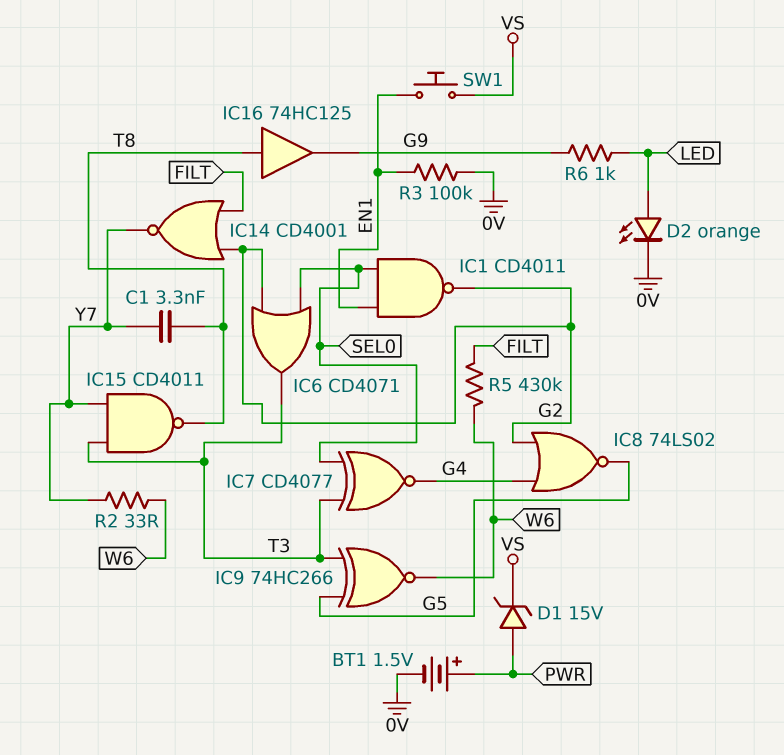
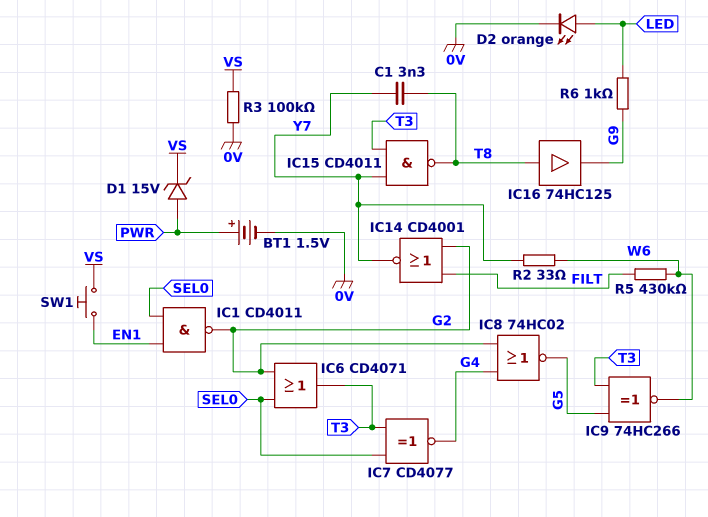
IC8: NOR 74LS02 (in G2, in G4, out G5) -> NOR 74HC02 (in G2, in G4, out G5)
R3: 100k (0V, EN1) -> 100k (0V, VS)

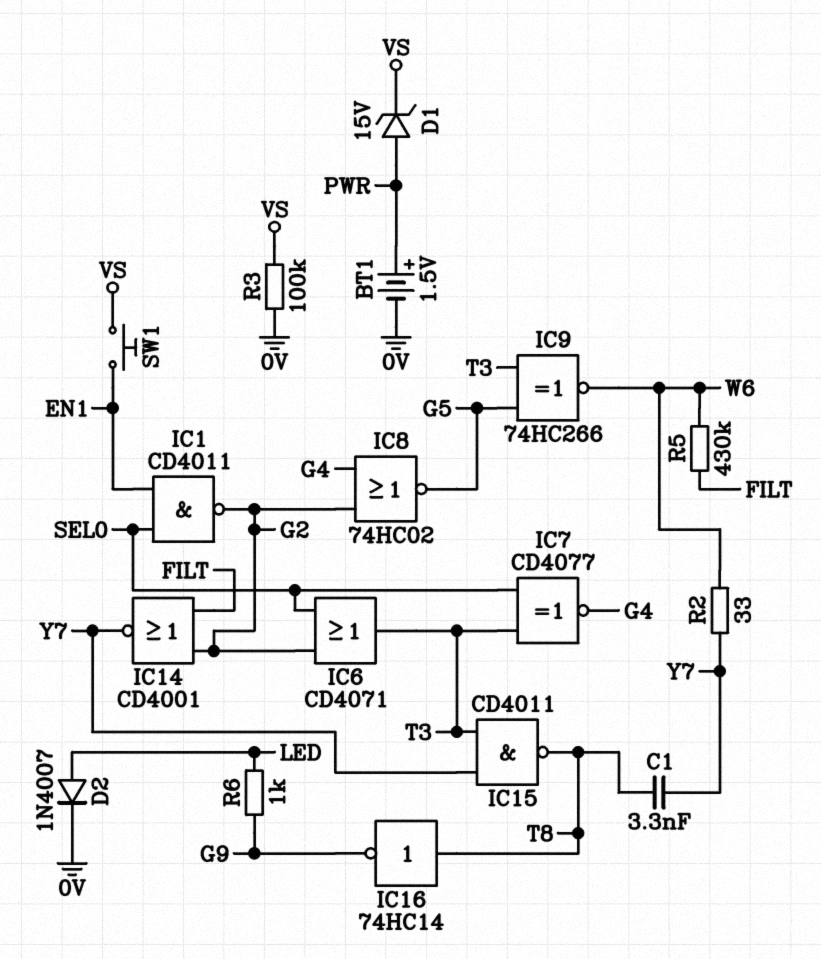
D2: LED orange (A LED, K 0V) -> diode 1N4007 (A LED, K 0V)
IC16: buffer 74HC125 (in T8, out G9) -> NOT 74HC14 (in T8, out G9)

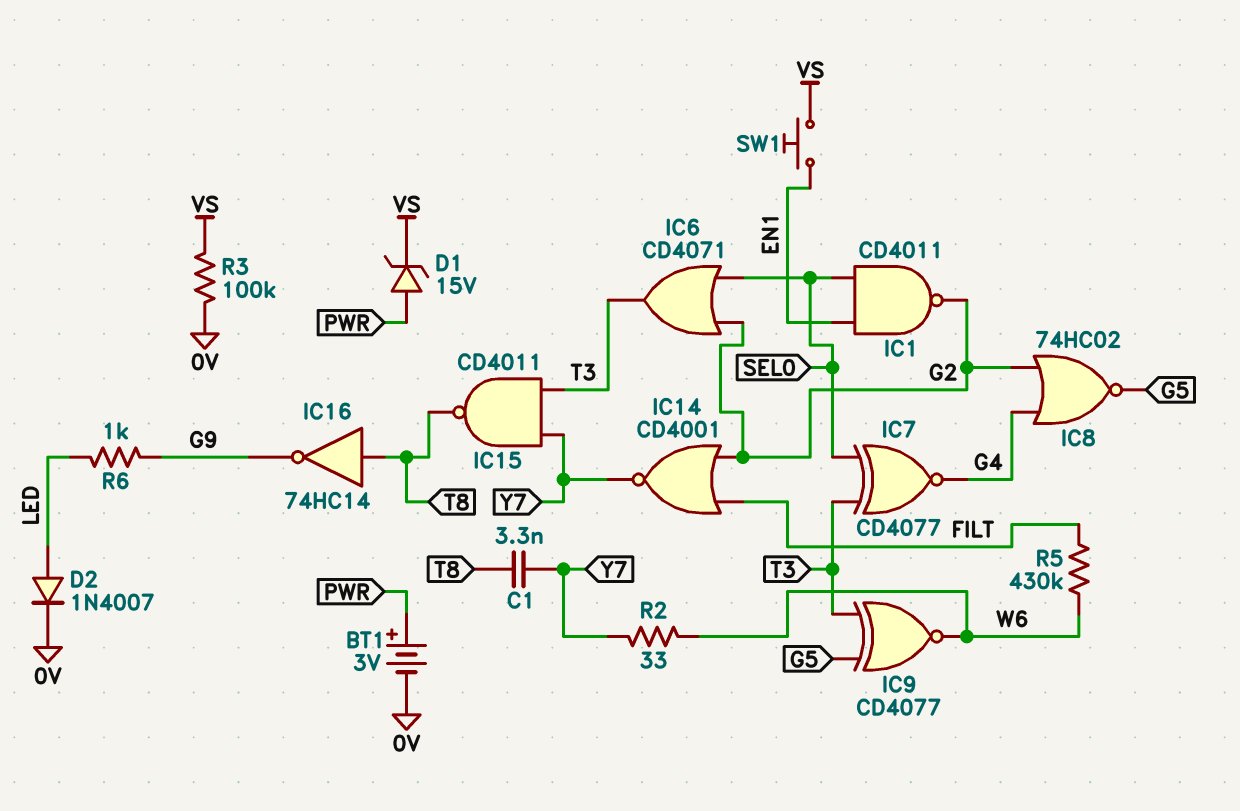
BT1: 1.5V (plus PWR, minus 0V) -> 3V (plus PWR, minus 0V)
IC9: XNOR 74HC266 (in G5, in T3, out W6) -> XNOR CD4077 (in G5, in T3, out W6)

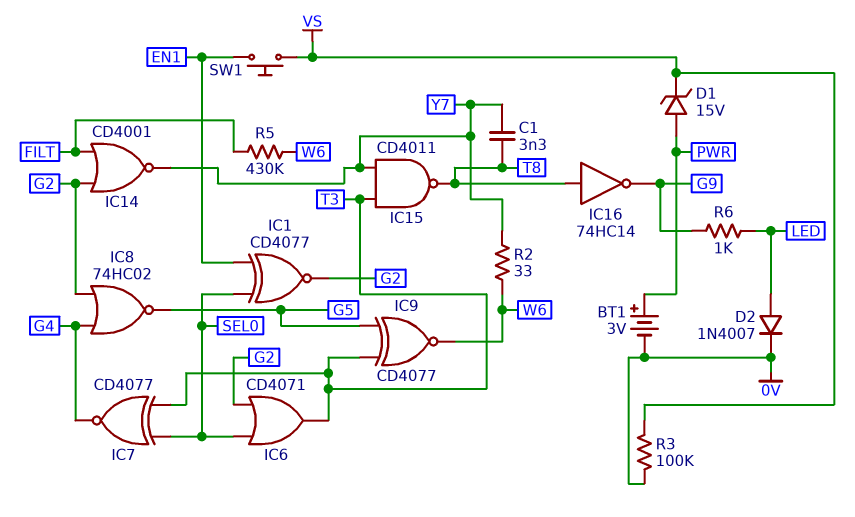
IC1: NAND CD4011 (in EN1, in SEL0, out G2) -> XNOR CD4077 (in EN1, in SEL0, out G2)

